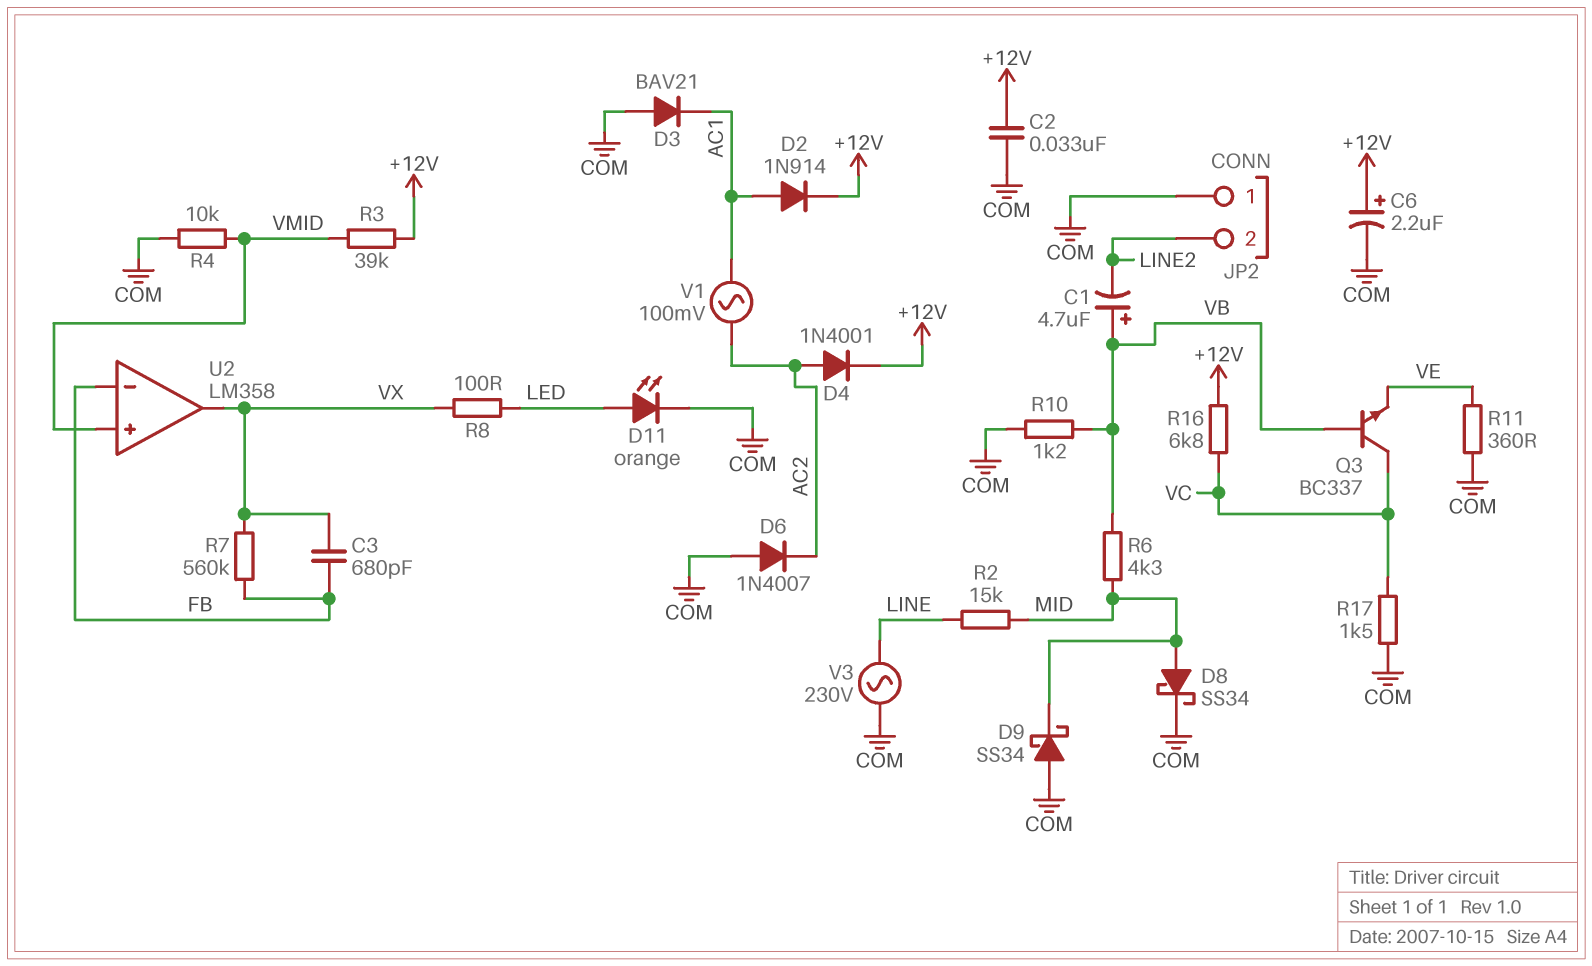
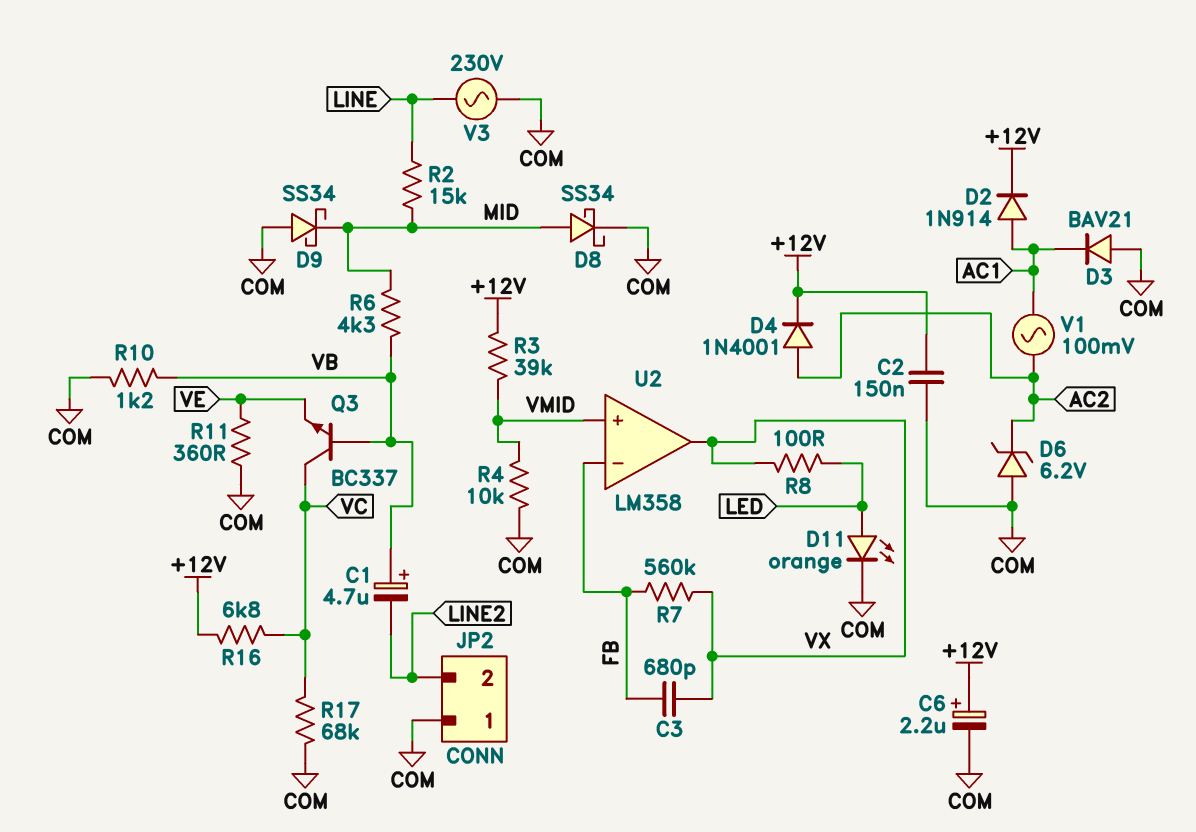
C2: 33nF (+12V, COM) -> 150nF (+12V, COM)
D6: diode 1N4007 (A COM, K AC2) -> zener 6.2V (A COM, K AC2)
R17: 1.5k (COM, VC) -> 68k (COM, VC)

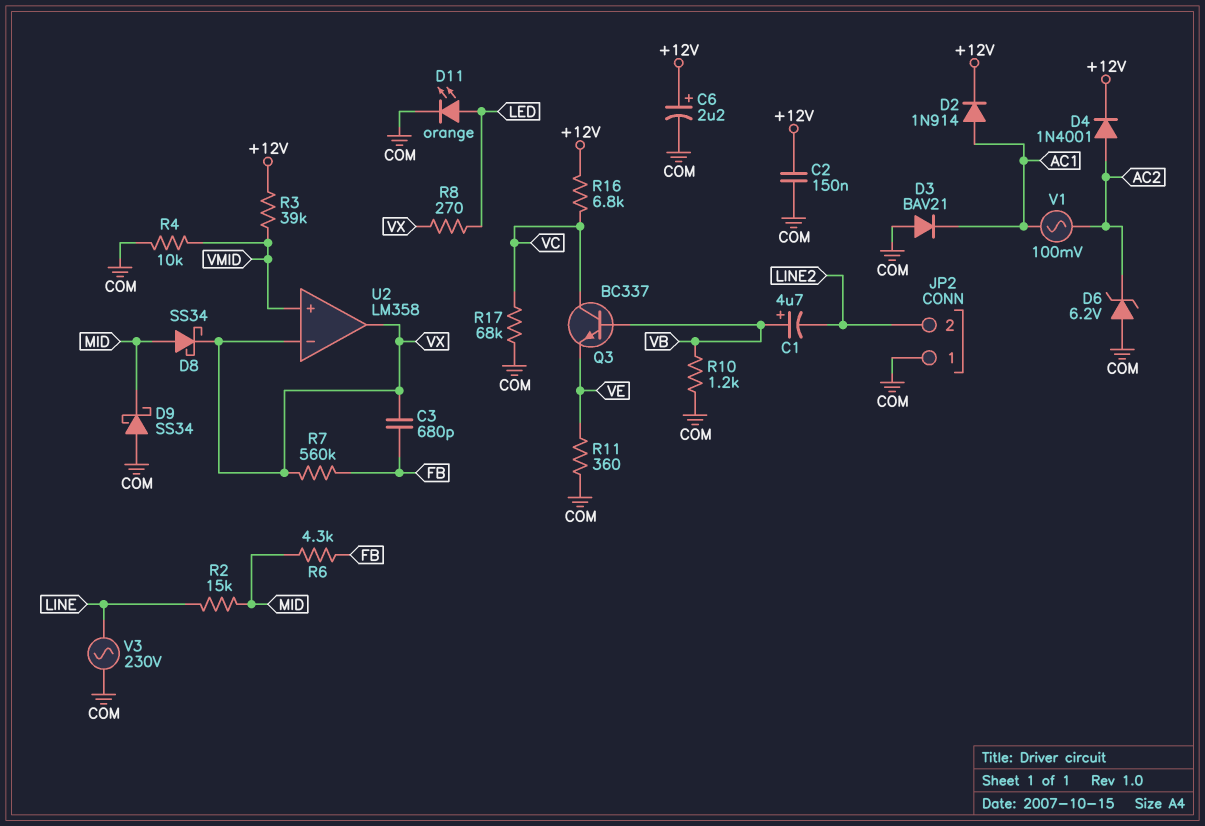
D8: schottky SS34 (A MID, K COM) -> schottky SS34 (A MID, K VX)
R6: 4.3k (MID, VB) -> 4.3k (FB, MID)
R8: 100 (LED, VX) -> 270 (LED, VX)
U2 pin in-: FB -> VX

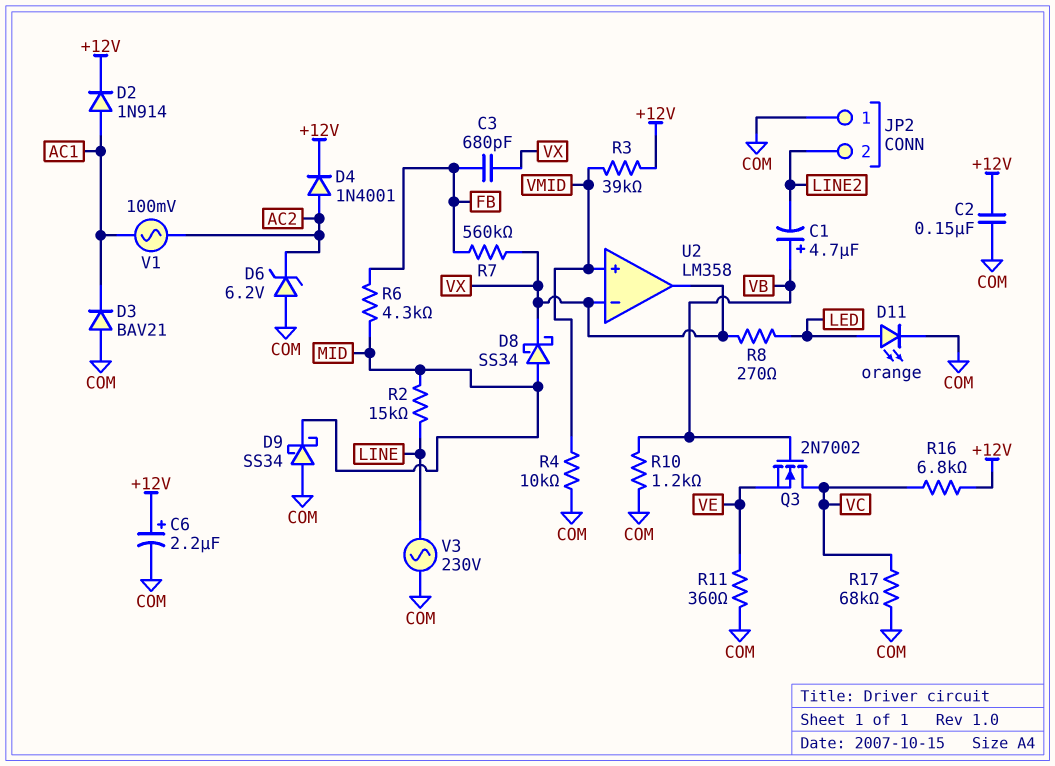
Q3: NPN BC337 (B VB, C VC, E VE) -> NMOS 2N7002 (G VB, D VC, S VE)

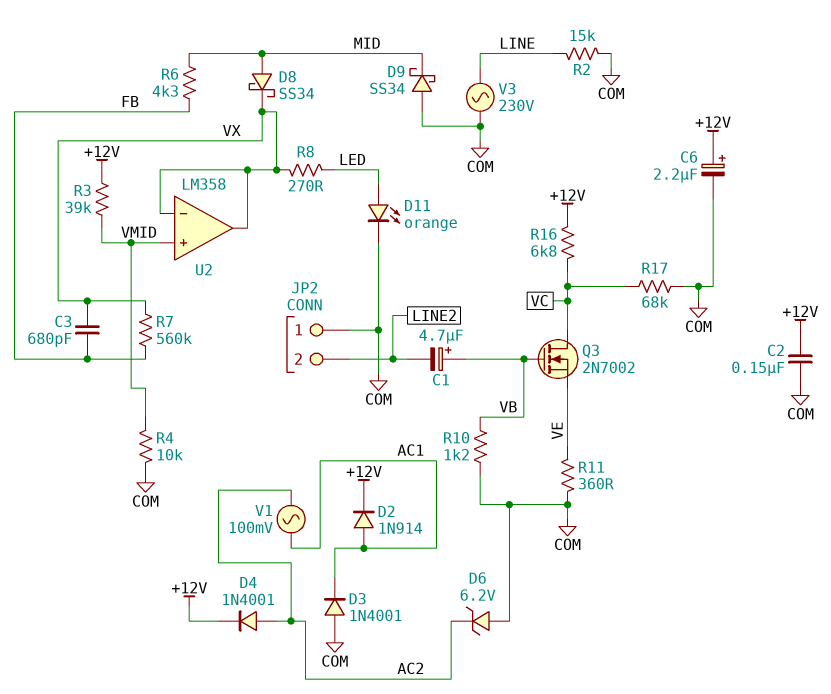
D3: diode BAV21 (A COM, K AC1) -> diode 1N4001 (A COM, K AC1)
R2: 15k (LINE, MID) -> 15k (COM, LINE)

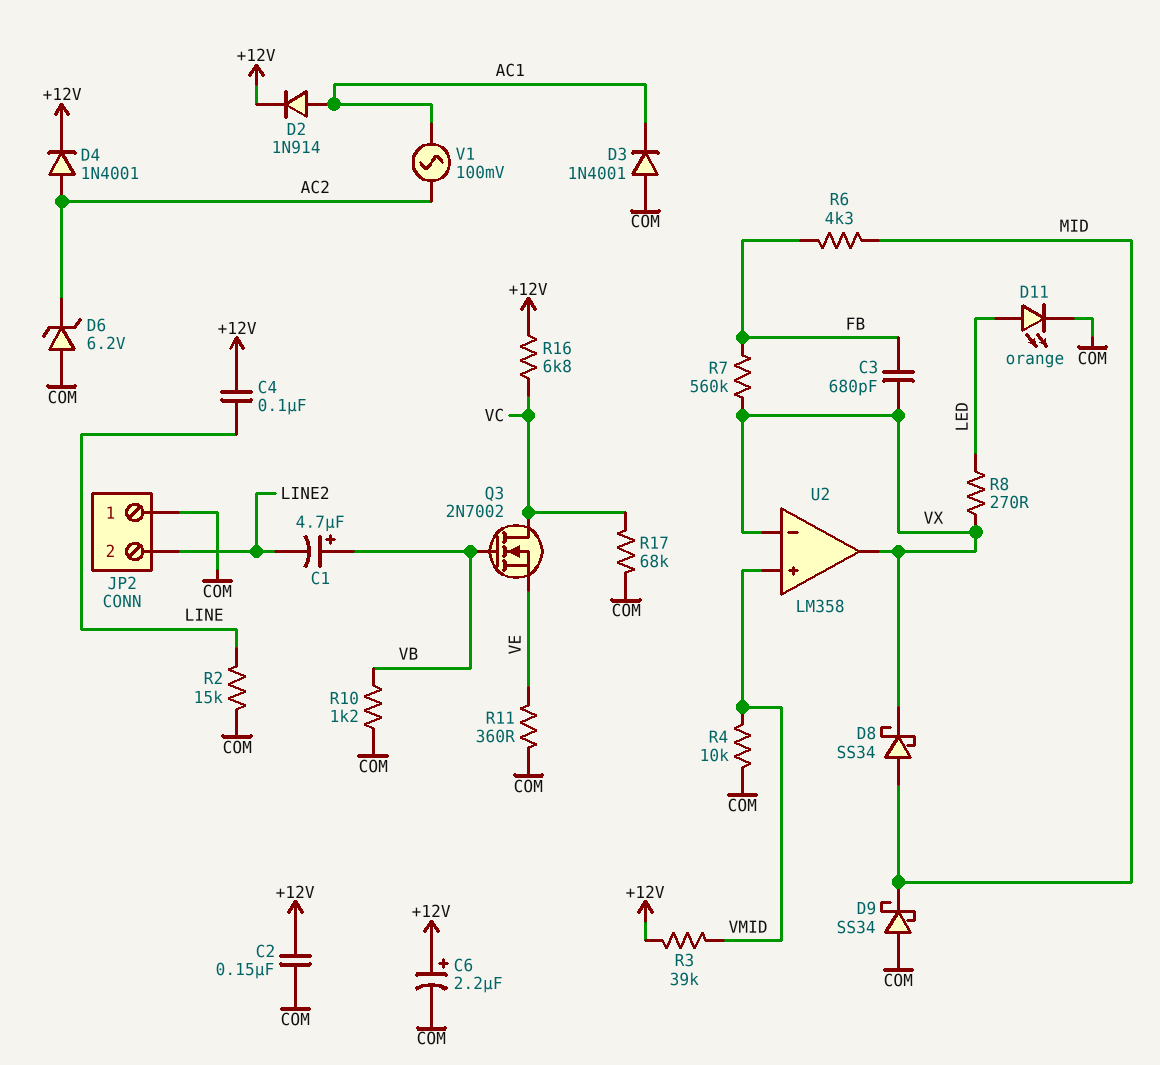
C4: none -> 100nF (+12V, LINE)
V3: AC 230V (COM, LINE) -> none

